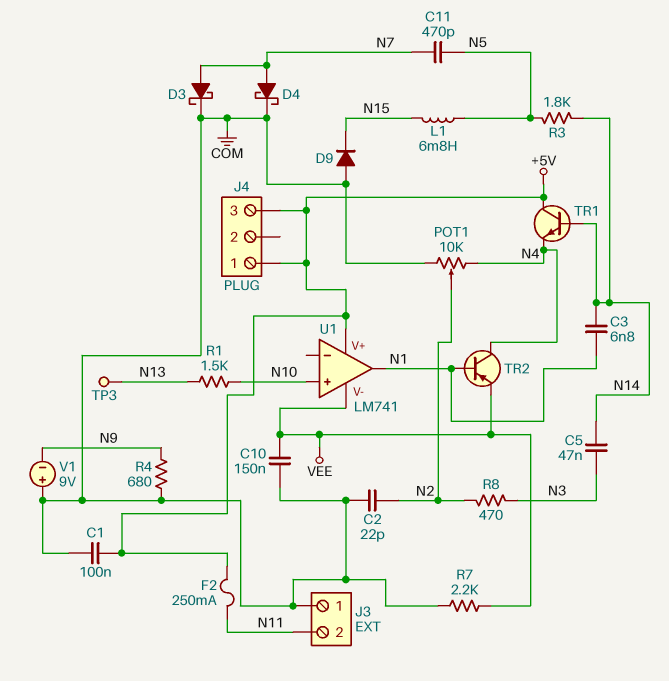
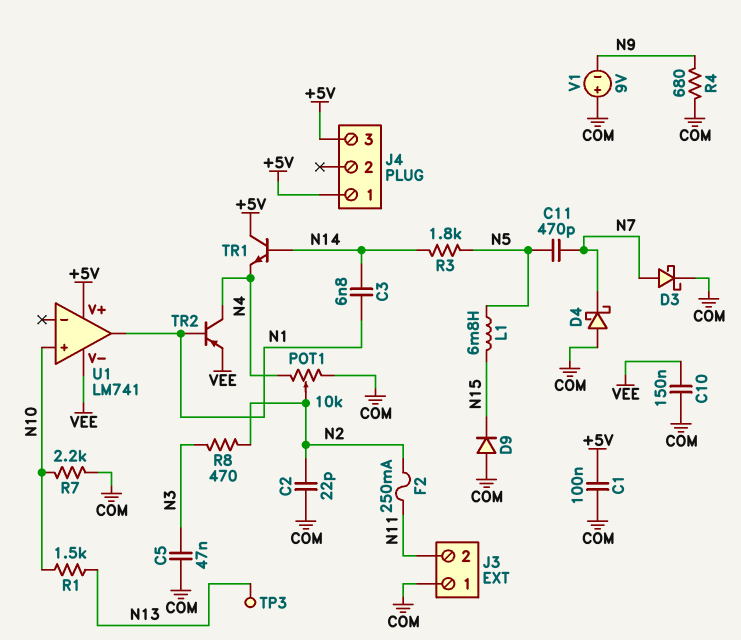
C5: 47nF (N3, N14) -> 47nF (COM, N3)
D4: schottky (A N7, K COM) -> schottky (A COM, K N7)
F2: 250mA (+5V, N11) -> 250mA (N2, N11)
R7: 2.2k (COM, VEE) -> 2.2k (COM, N10)

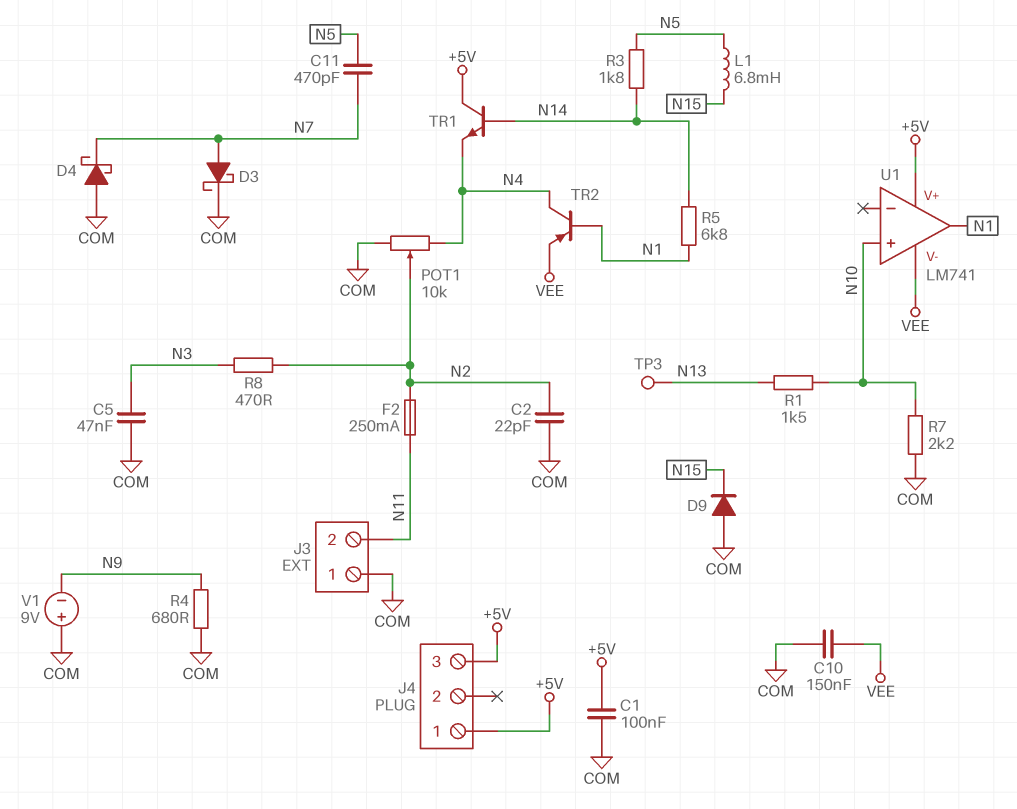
C3: 6.8nF (N1, N14) -> none
R5: none -> 6.8k (N1, N14)

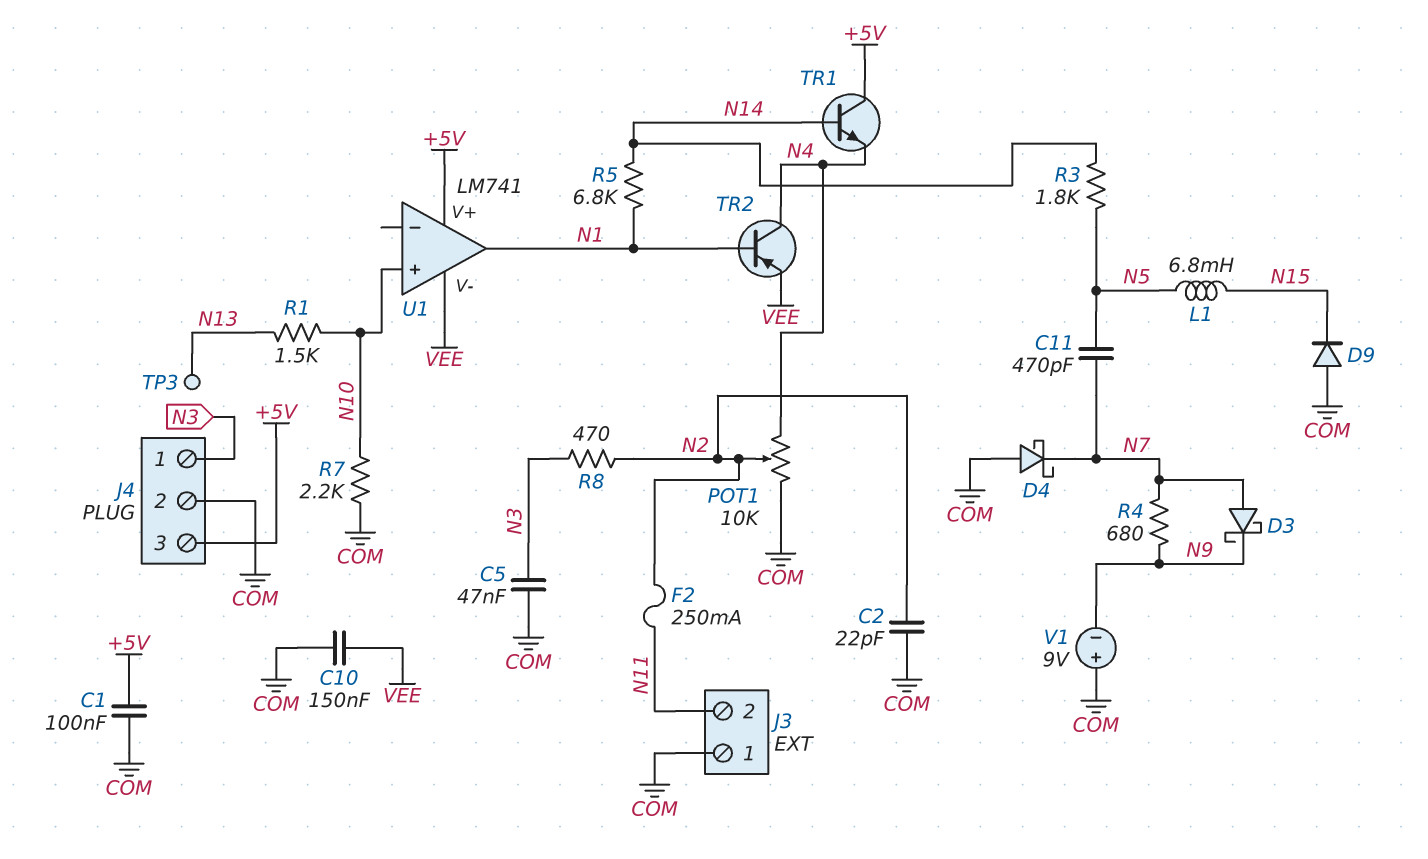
D3: schottky (A N7, K COM) -> schottky (A N7, K N9)
J4 pin 1: +5V -> N3
J4 pin 2: none -> COM
R4: 680 (COM, N9) -> 680 (N7, N9)

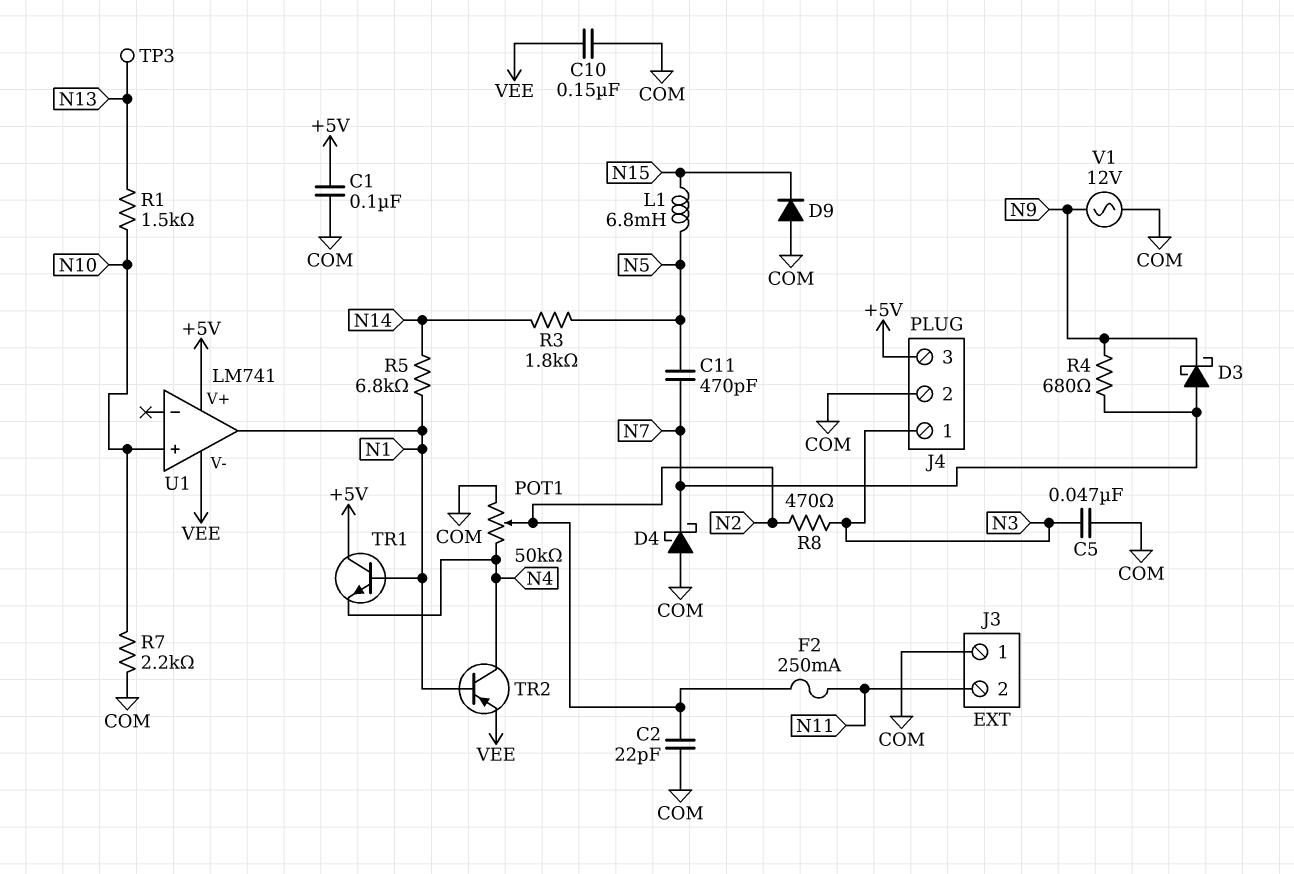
POT1: 10k (COM, N4, wiper N2) -> 50k (COM, N4, wiper N2)
TR1: NPN (B N14, C +5V, E N4) -> NPN (B N1, C +5V, E N4)
V1: 9V (plus COM, minus N9) -> AC 12V (COM, N9)

